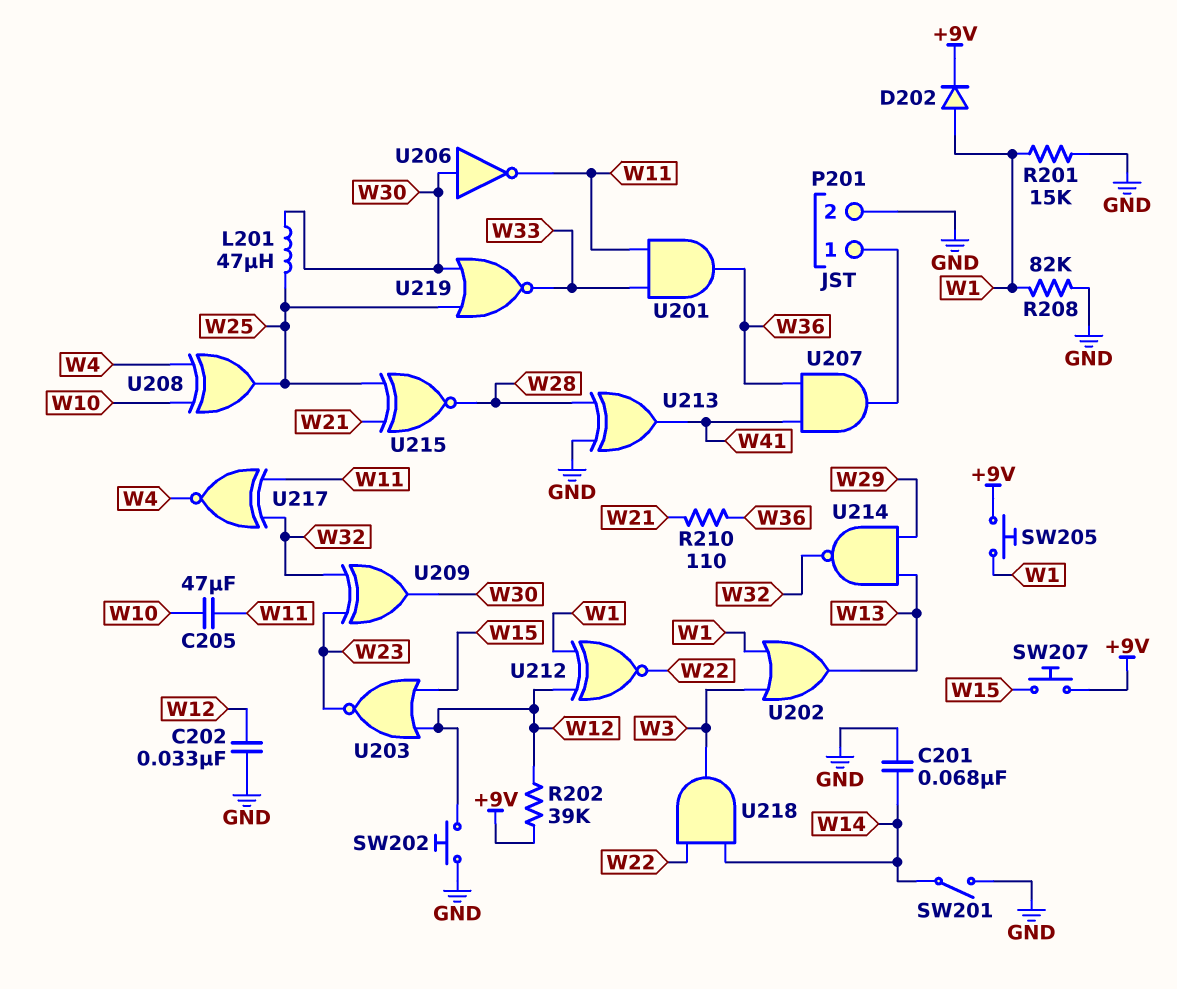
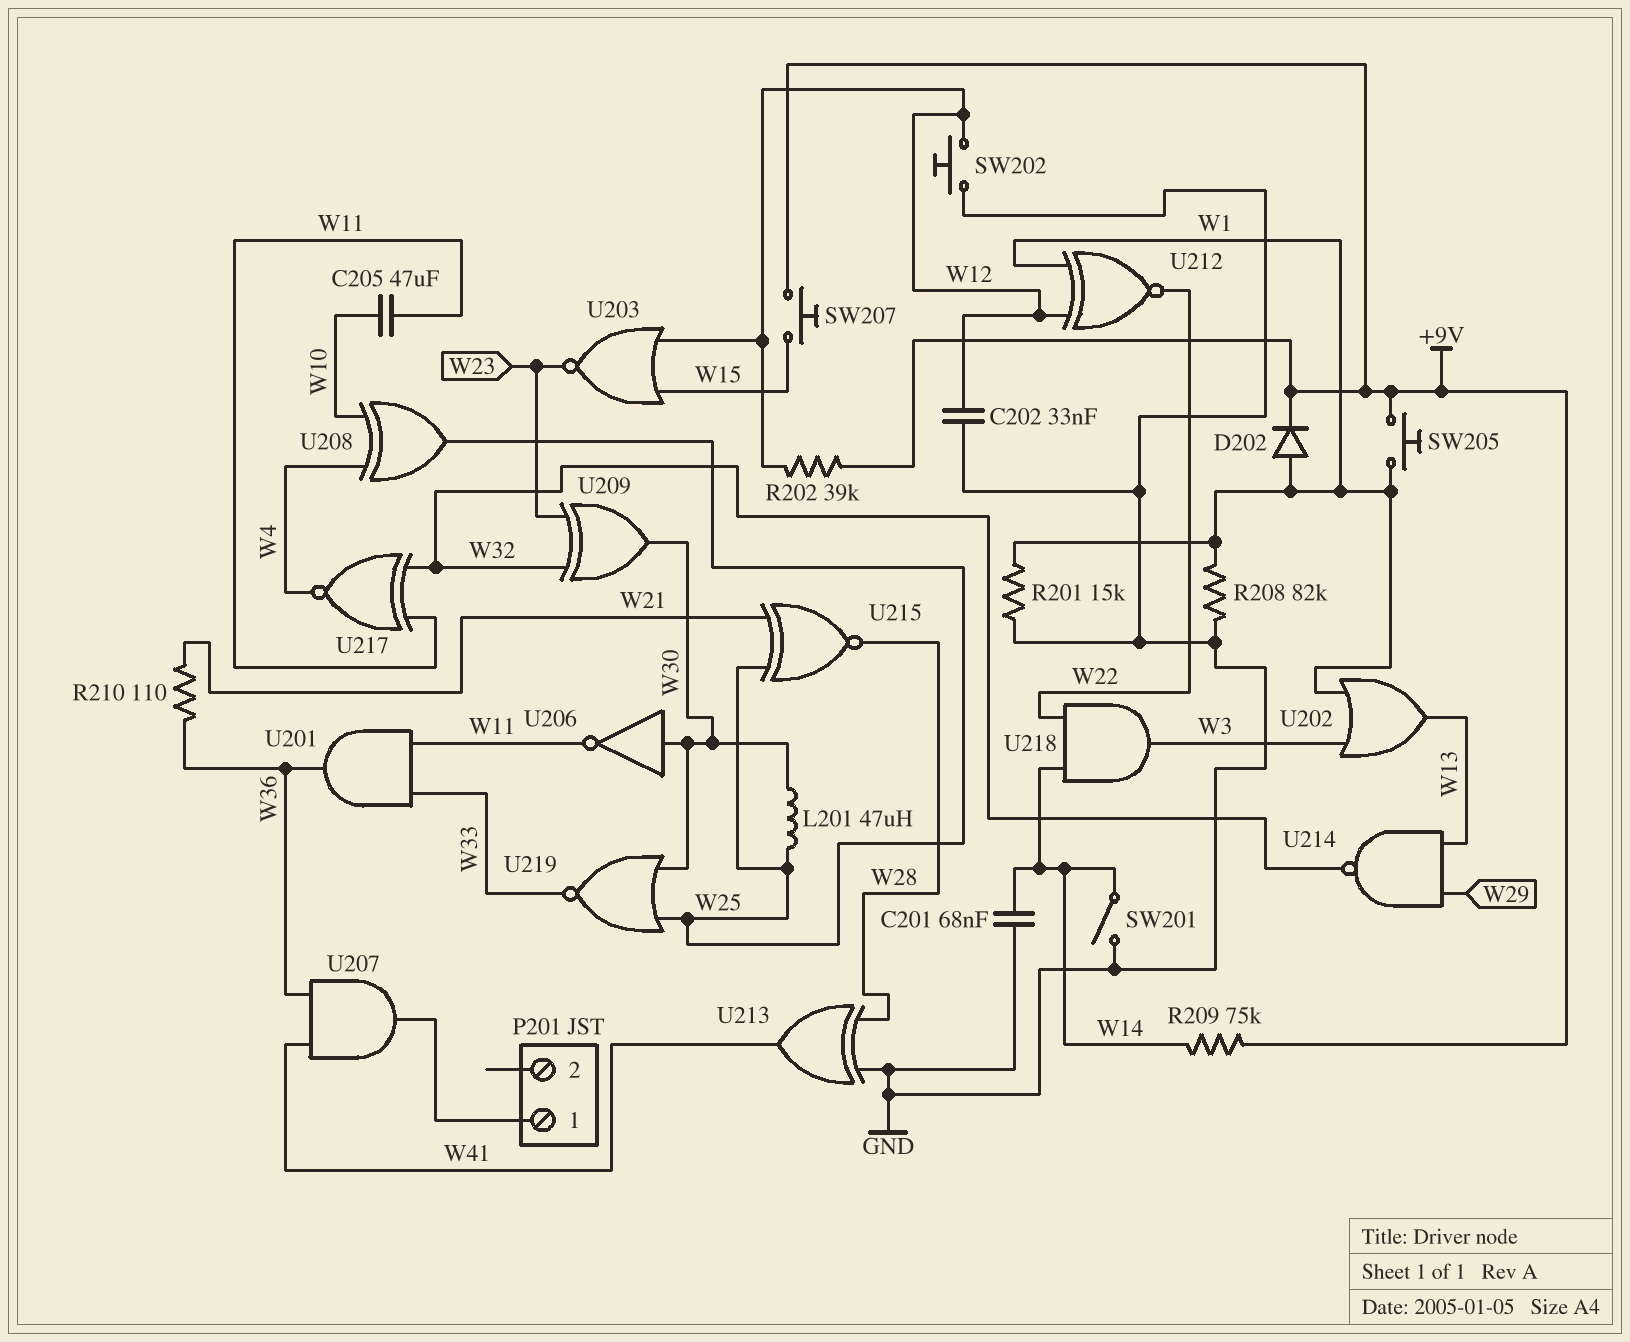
P201 pin 2: GND -> none
R209: none -> 75k (+9V, W14)

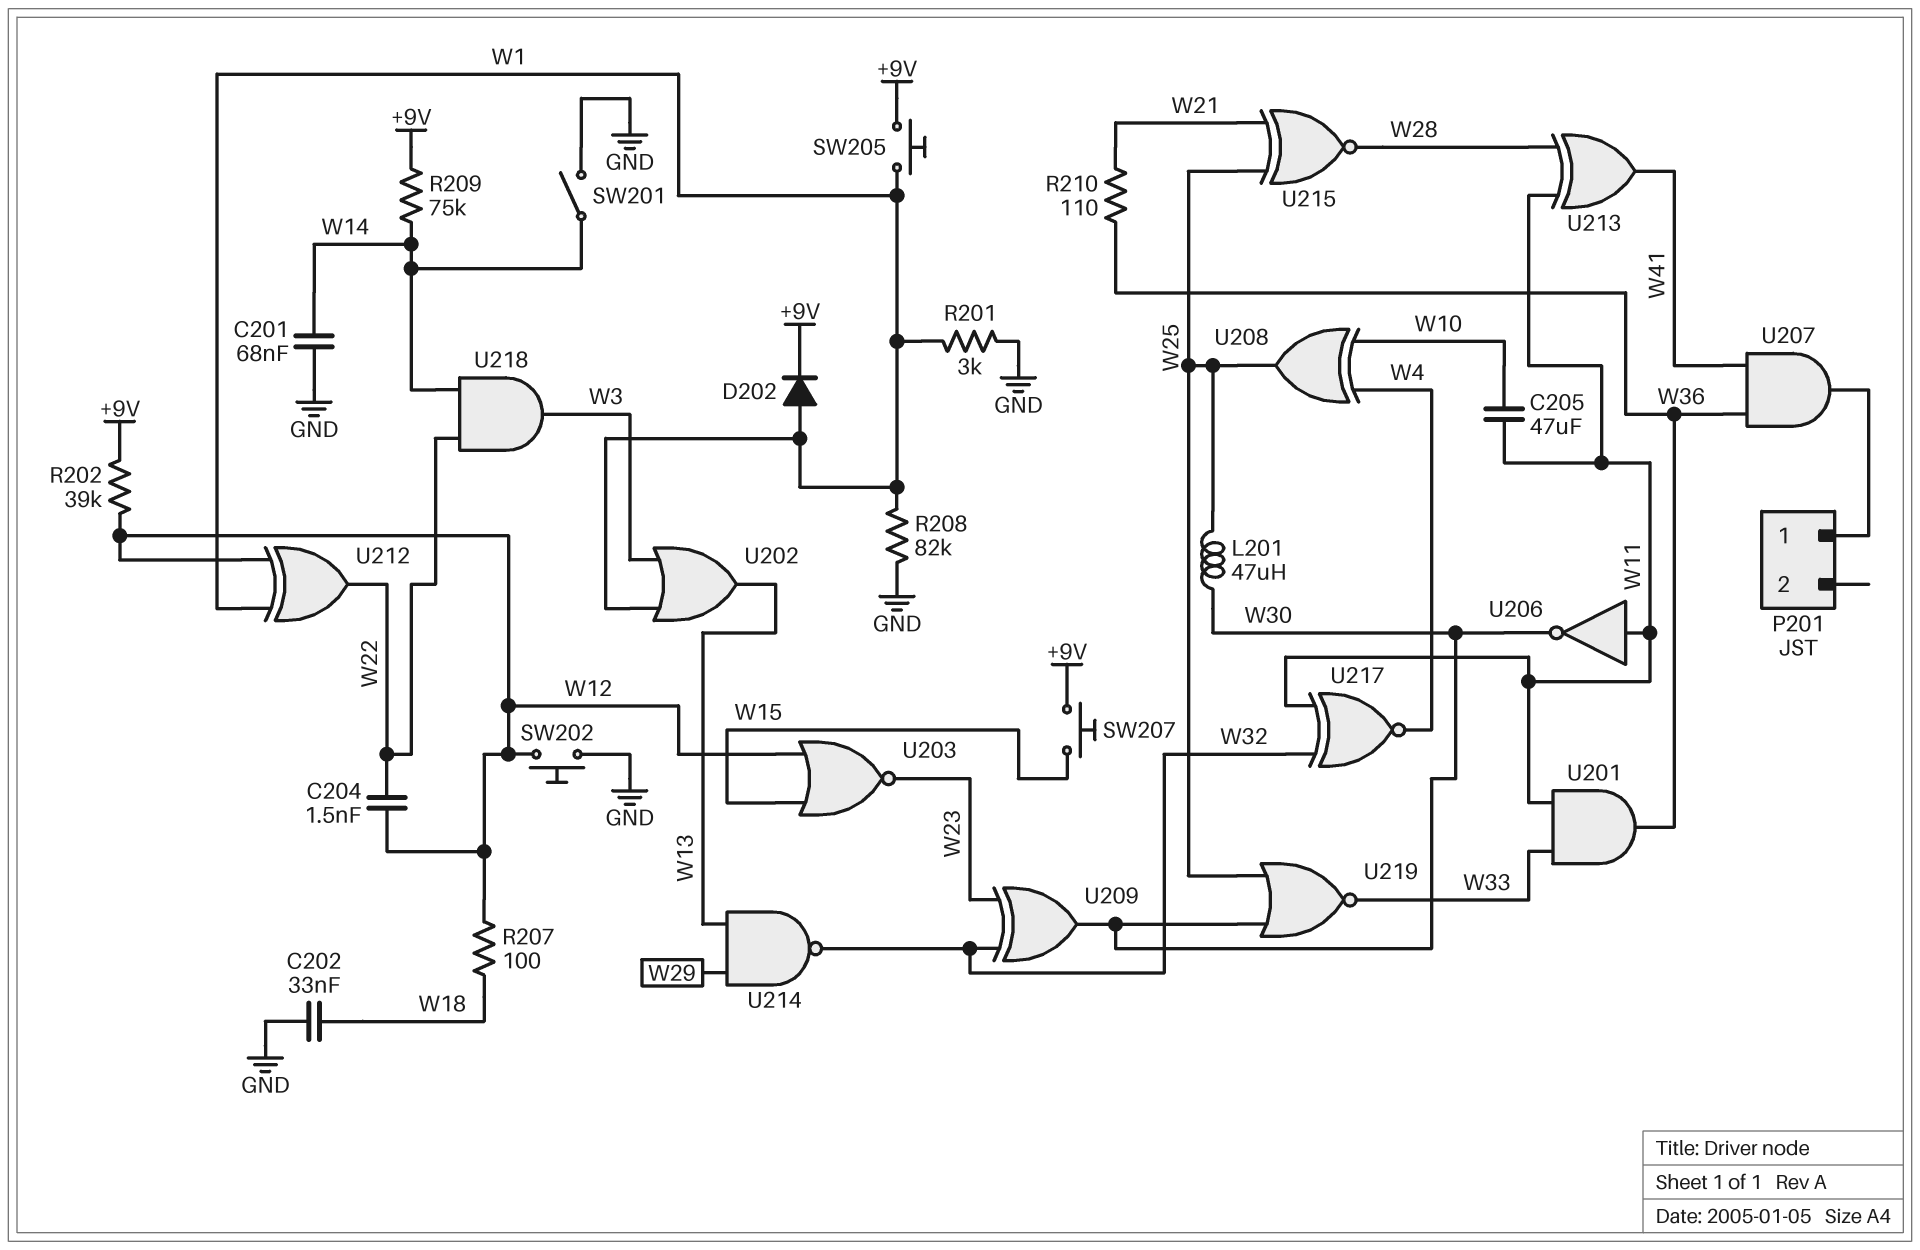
C202: 33nF (GND, W12) -> 33nF (GND, W18)
C204: none -> 1.5nF (W12, W22)
R201: 15k (GND, W1) -> 3k (GND, W1)
R207: none -> 100 (W12, W18)
U206: NOT (in W30, out W11) -> NOT (in W11, out W30)
U212: XNOR (in W1, in W12, out W22) -> XOR (in W1, in W12, out W22)
U213: XOR (in GND, in W28, out W41) -> XOR (in W11, in W28, out W41)

